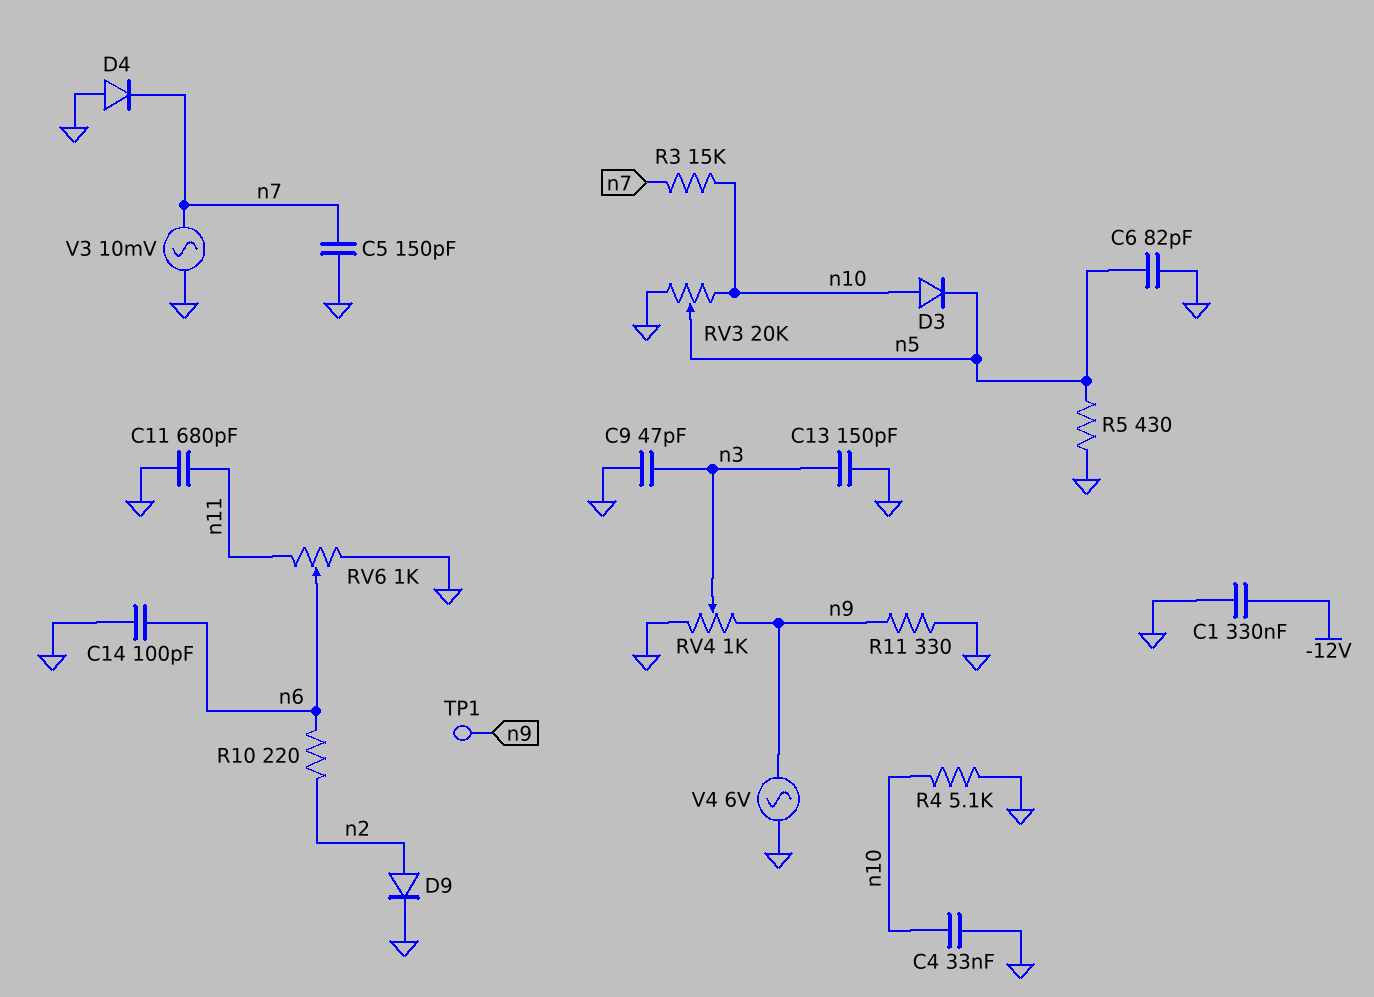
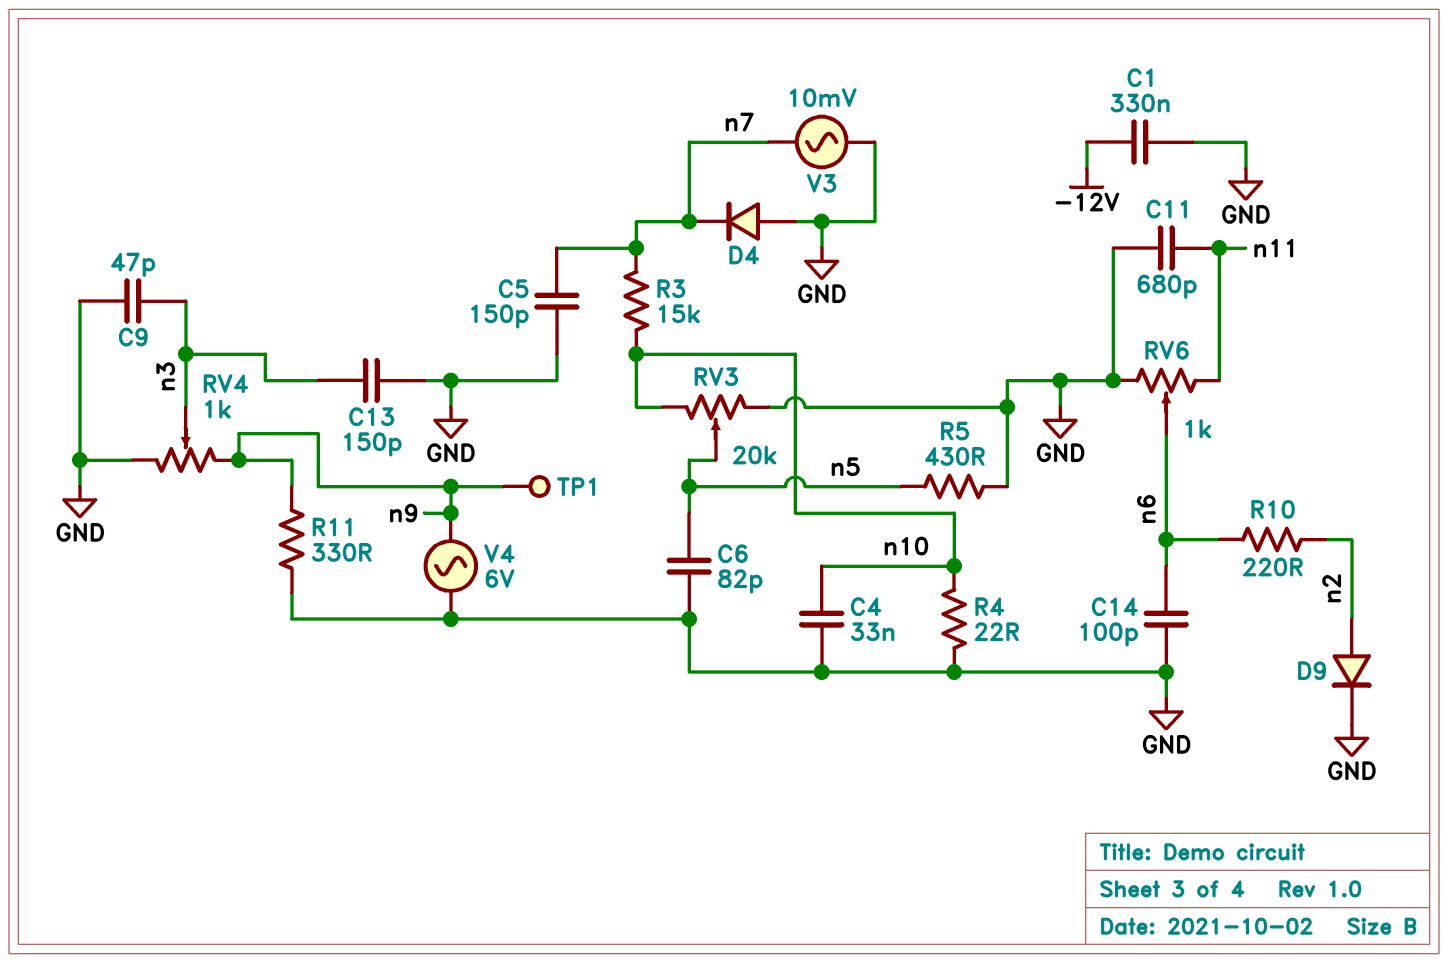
D3: diode (A n10, K n5) -> none
R4: 5.1k (GND, n10) -> 22 (GND, n10)

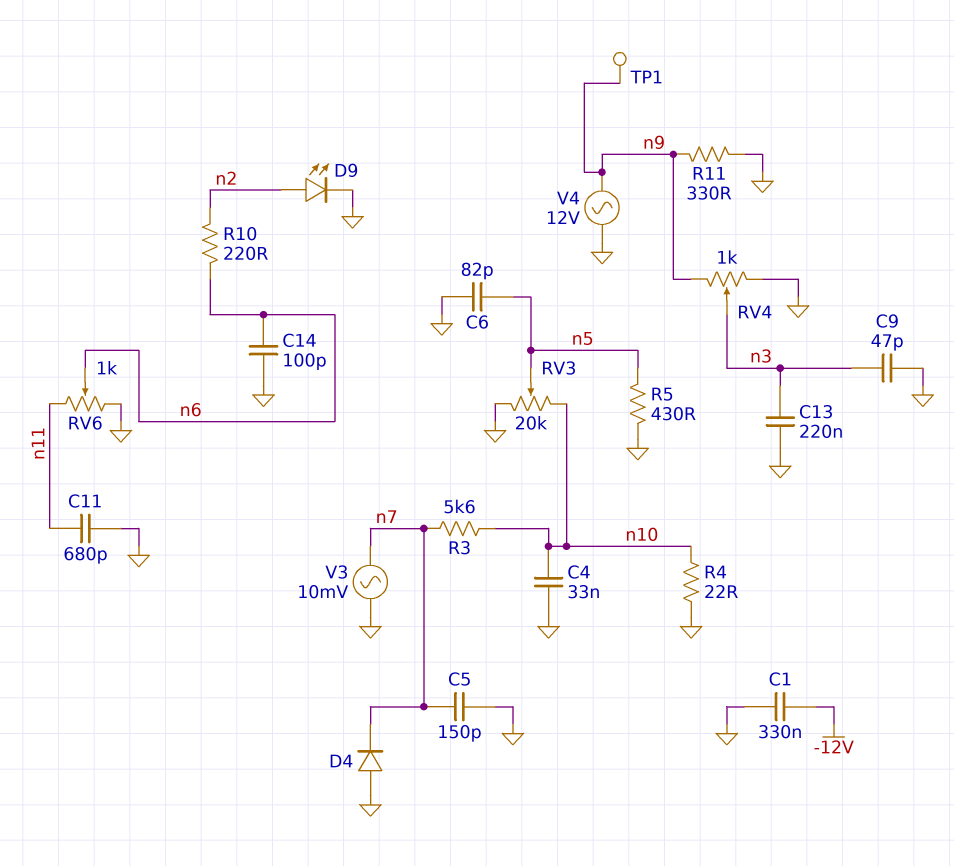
C13: 150pF (GND, n3) -> 220nF (GND, n3)
D9: diode (A n2, K GND) -> LED (A n2, K GND)
R3: 15k (n7, n10) -> 5.6k (n7, n10)
V4: AC 6V (GND, n9) -> AC 12V (GND, n9)

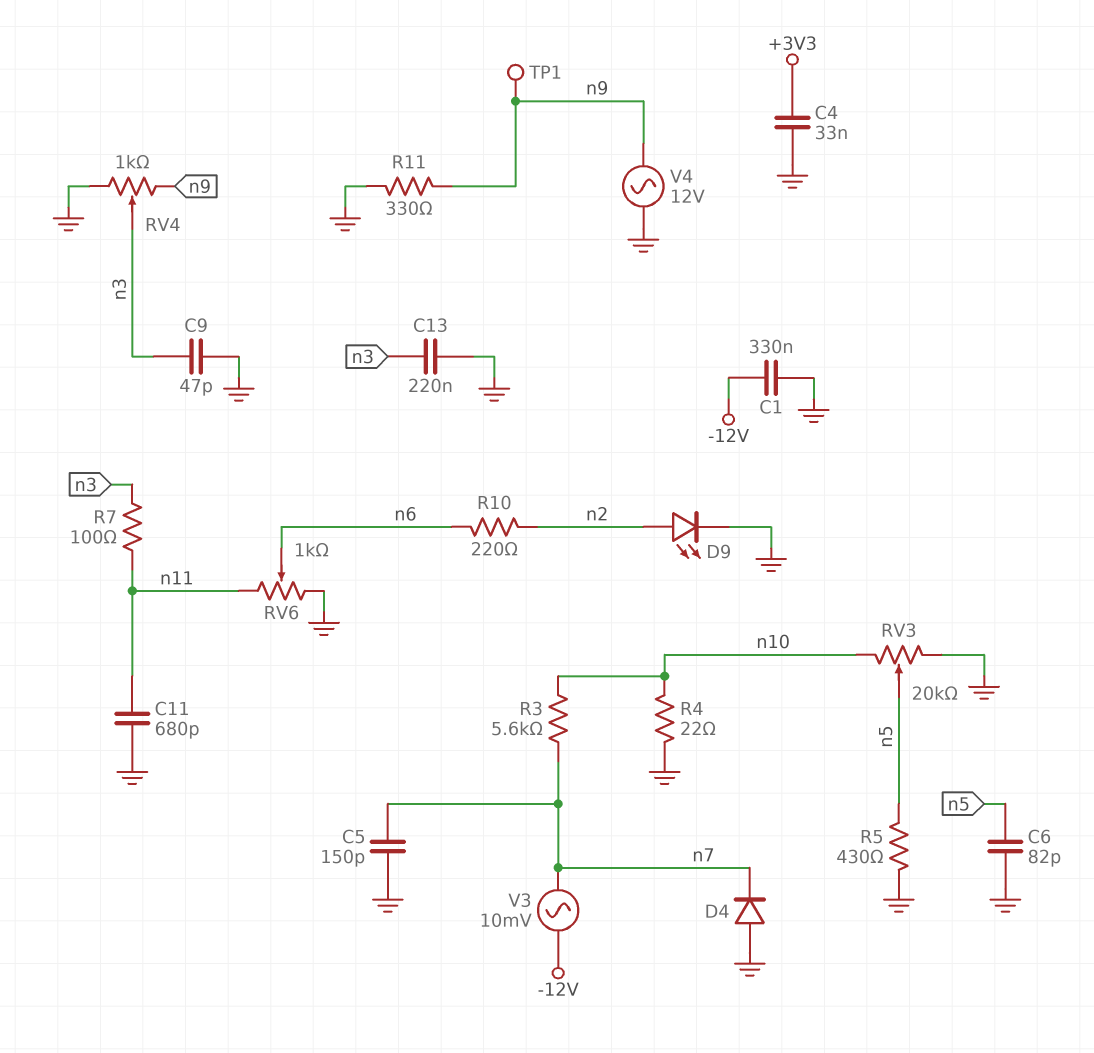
C4: 33nF (GND, n10) -> 33nF (+3V3, GND)
C14: 100pF (GND, n6) -> none
R7: none -> 100 (n3, n11)
V3: AC 10mV (GND, n7) -> AC 10mV (-12V, n7)

